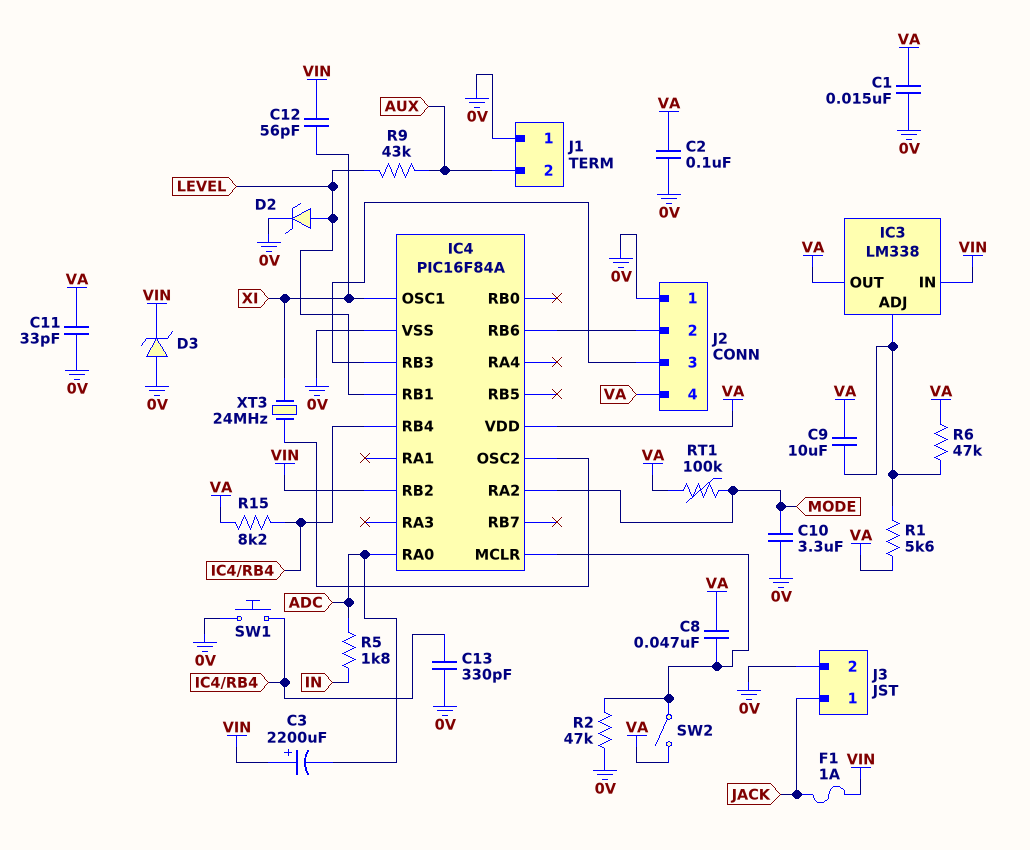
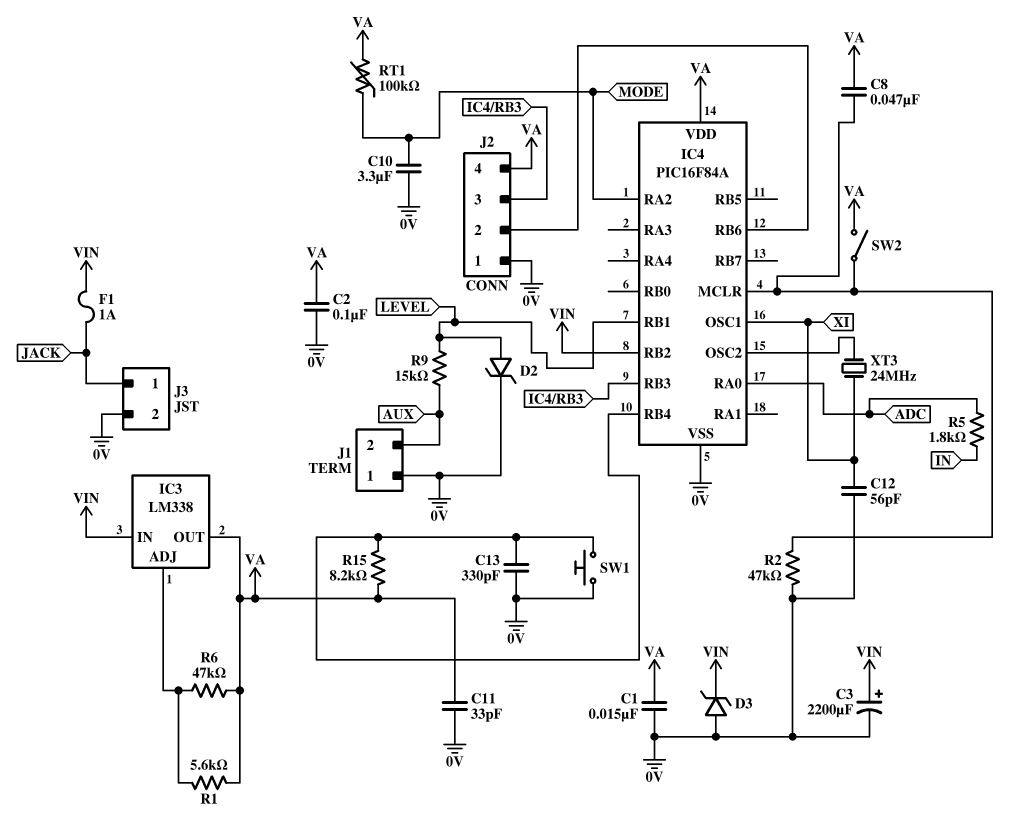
C3: 2200uF (plus VIN, minus ADC) -> 2200uF (plus VIN, minus 0V)
C9: 10uF (IC3/ADJ, VA) -> none
C12: 56pF (VIN, XI) -> 56pF (0V, XI)
R9: 43k (AUX, LEVEL) -> 15k (AUX, LEVEL)

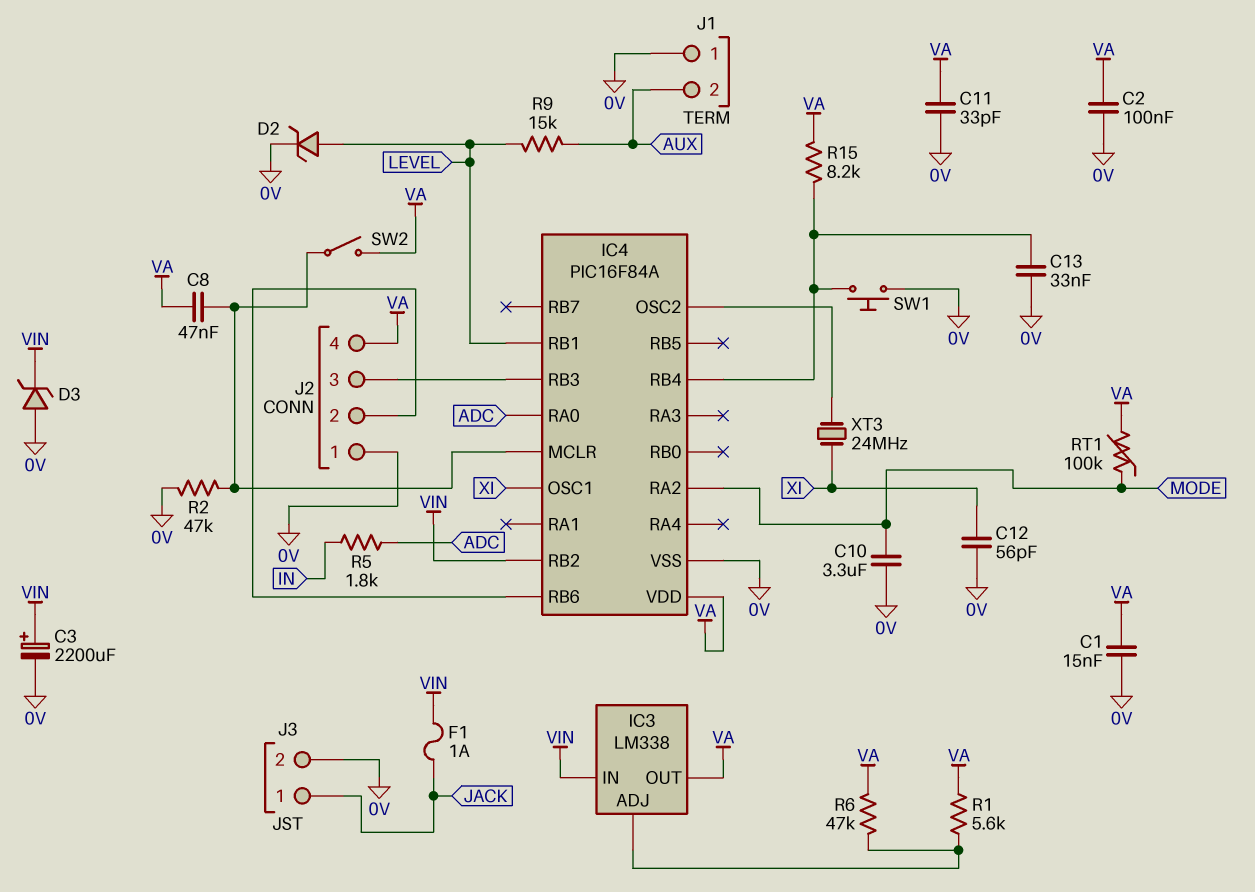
C13: 330pF (0V, IC4/RB4) -> 33nF (0V, IC4/RB4)

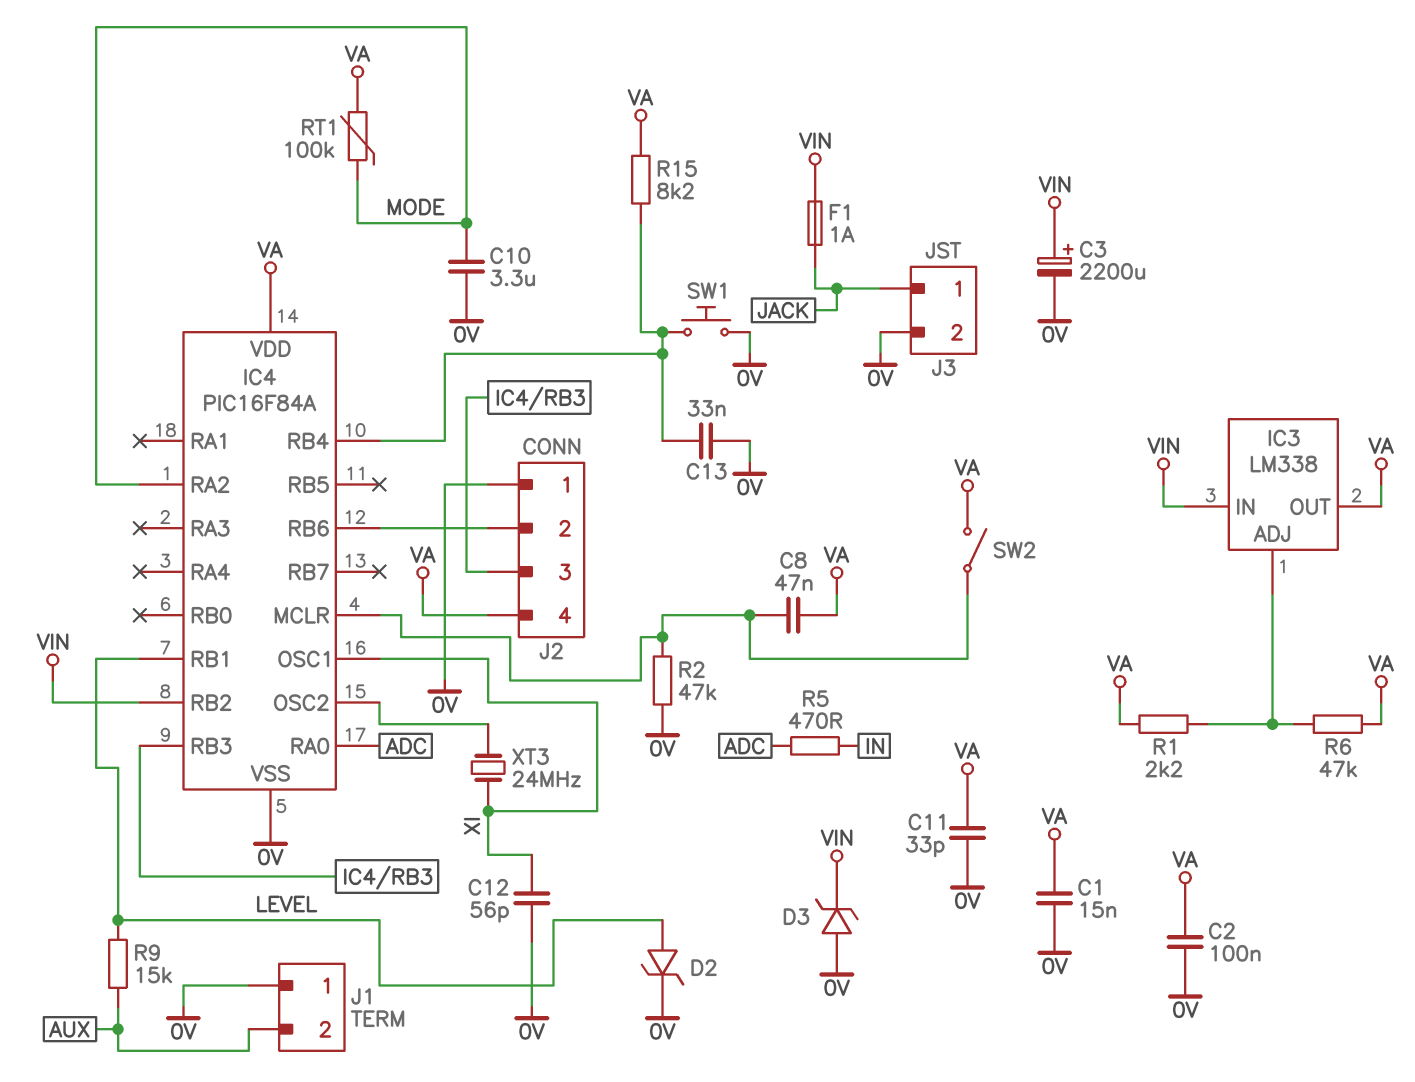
R1: 5.6k (IC3/ADJ, VA) -> 2.2k (IC3/ADJ, VA)
R5: 1.8k (ADC, IN) -> 470 (ADC, IN)

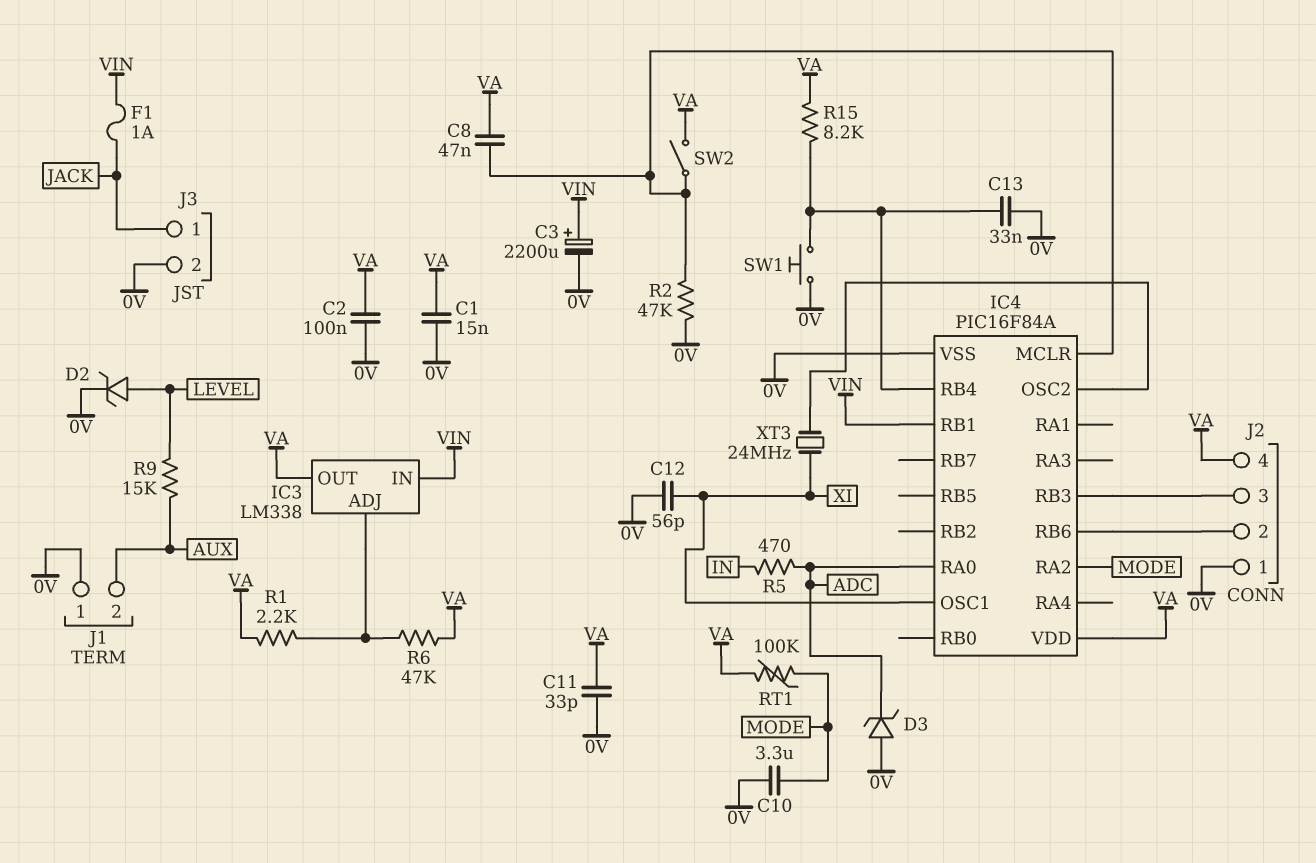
D3: zener (A 0V, K VIN) -> zener (A 0V, K ADC)
IC4 pin RB1: LEVEL -> VIN
IC4 pin RB2: VIN -> none

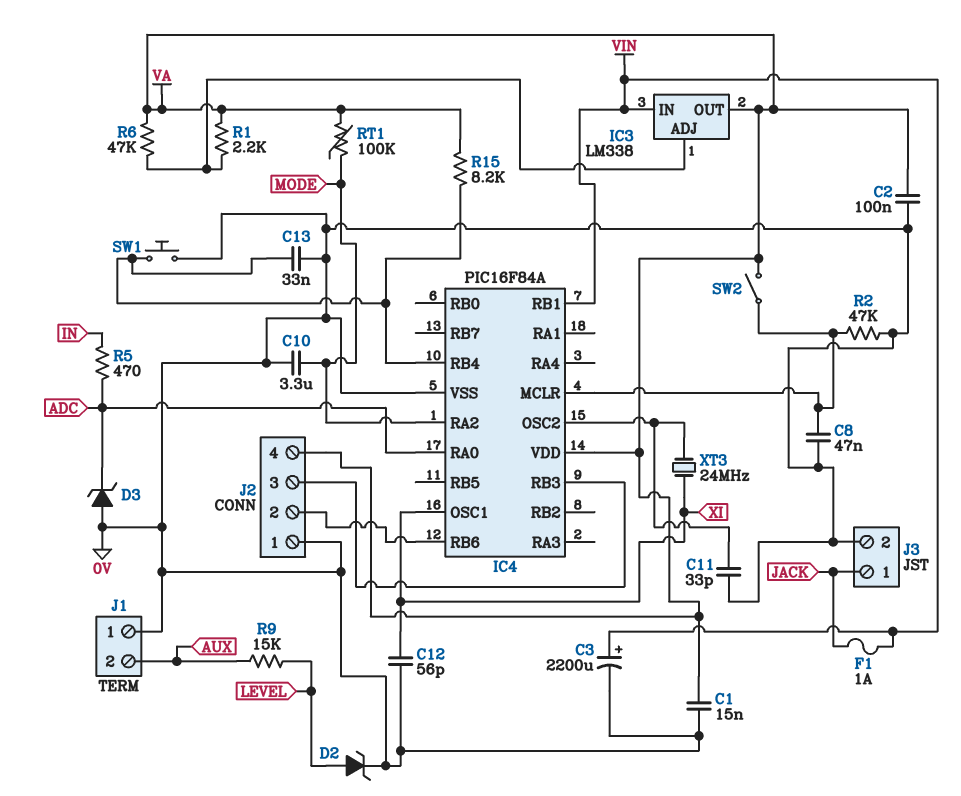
C8: 47nF (IC4/MCLR, VA) -> 47nF (0V, IC4/MCLR)
C11: 33pF (0V, VA) -> 33pF (0V, IC4/OSC2)

